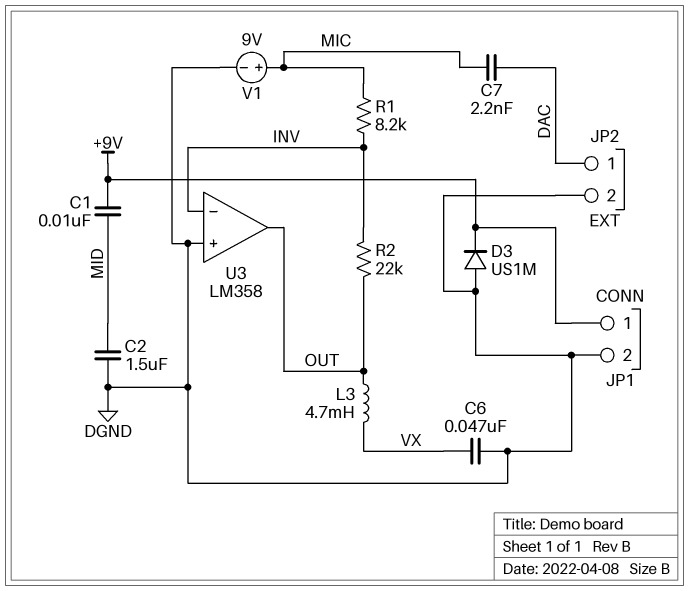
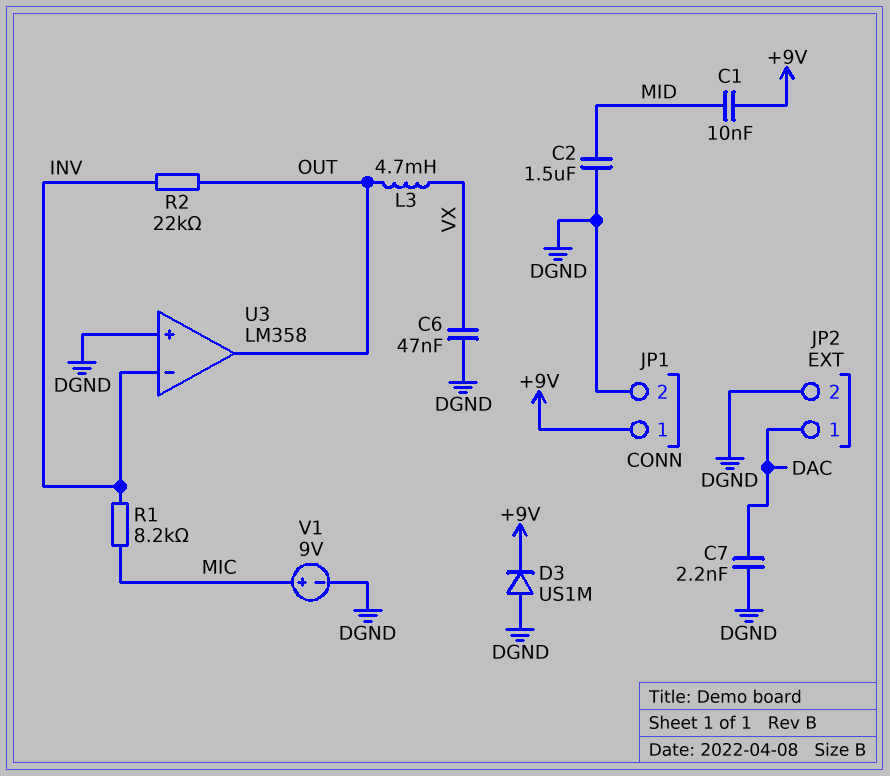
C7: 2.2nF (DAC, MIC) -> 2.2nF (DAC, DGND)

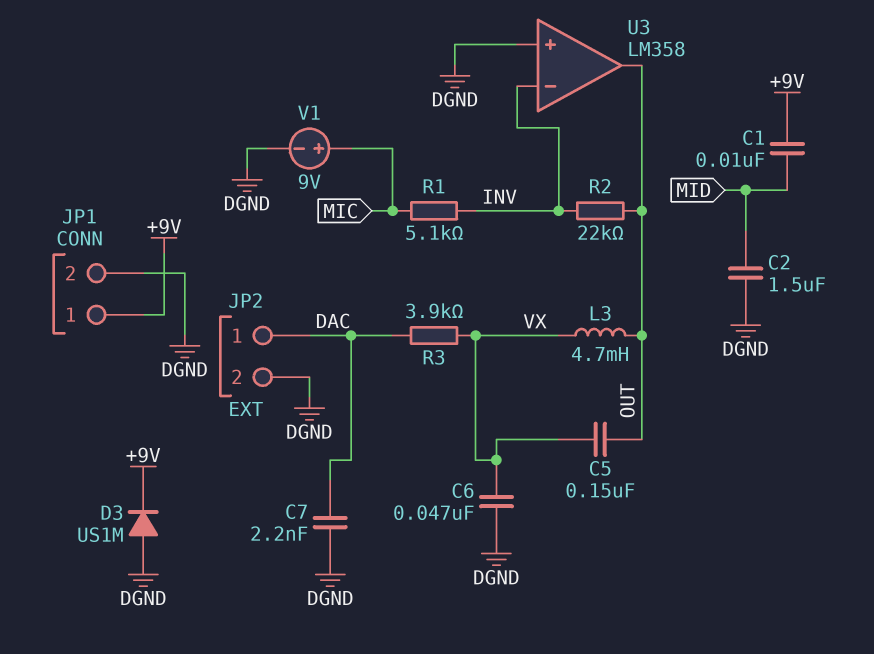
C5: none -> 150nF (OUT, VX)
R1: 8.2k (INV, MIC) -> 5.1k (INV, MIC)
R3: none -> 3.9k (DAC, VX)

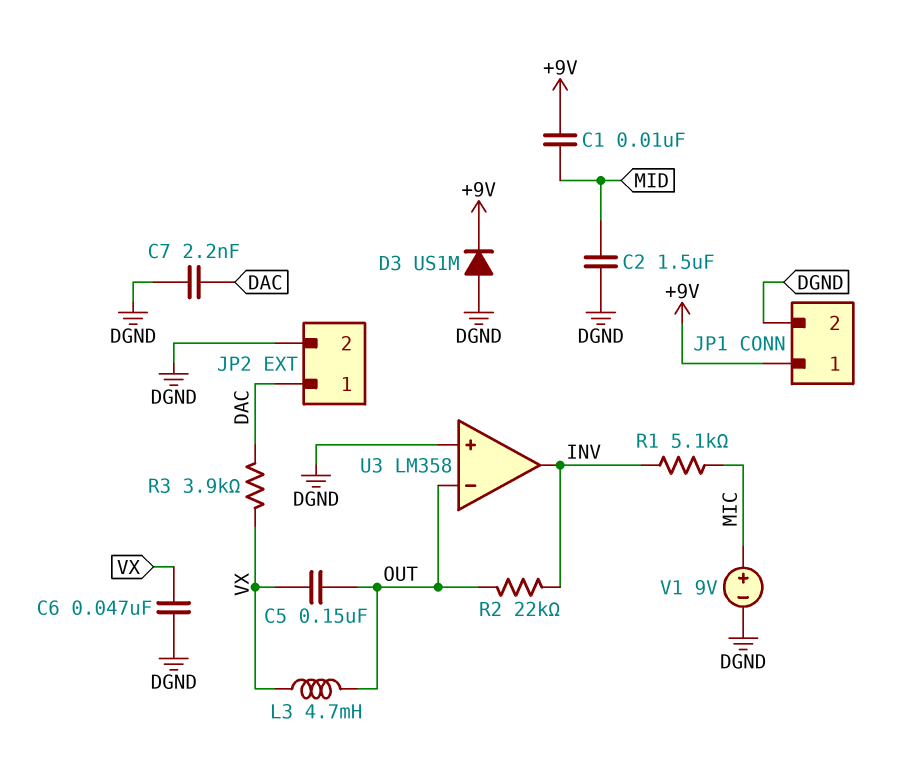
U3 pin in-: INV -> OUT
U3 pin out: OUT -> INV

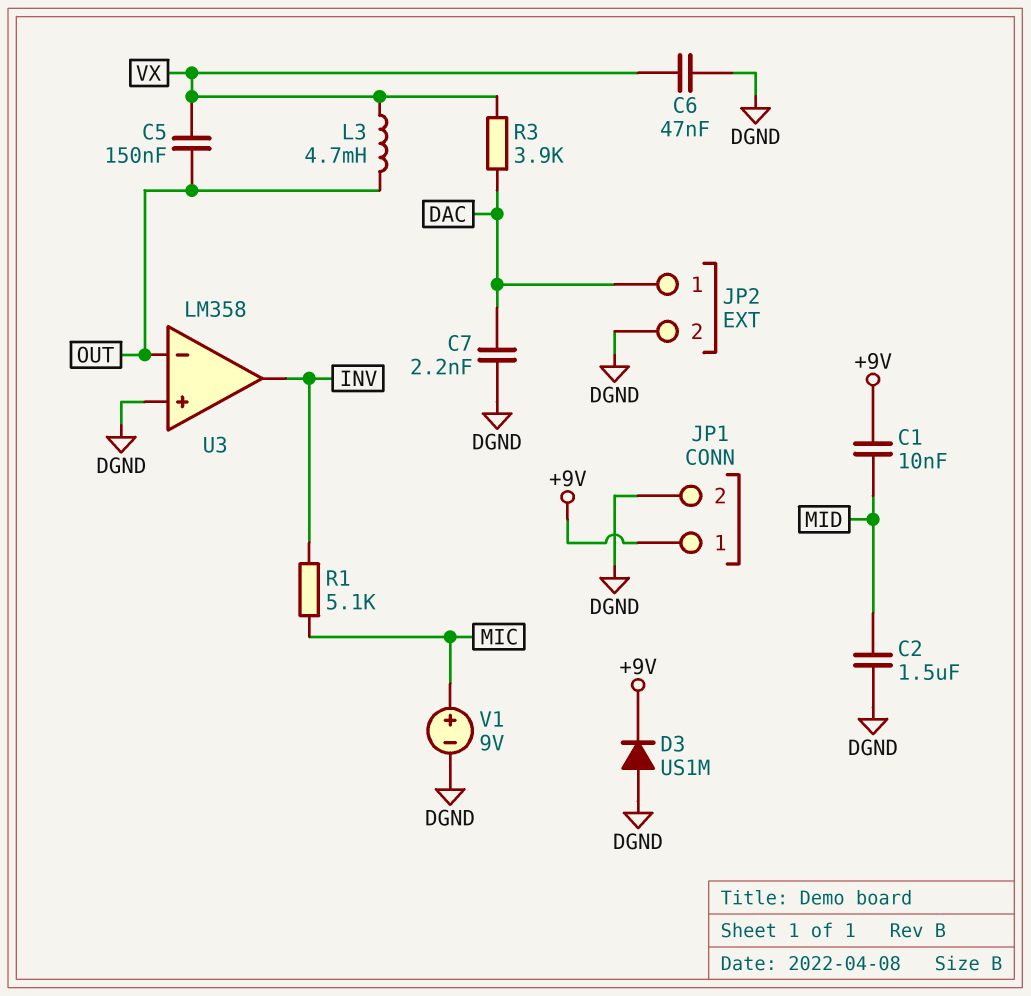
R2: 22k (INV, OUT) -> none

